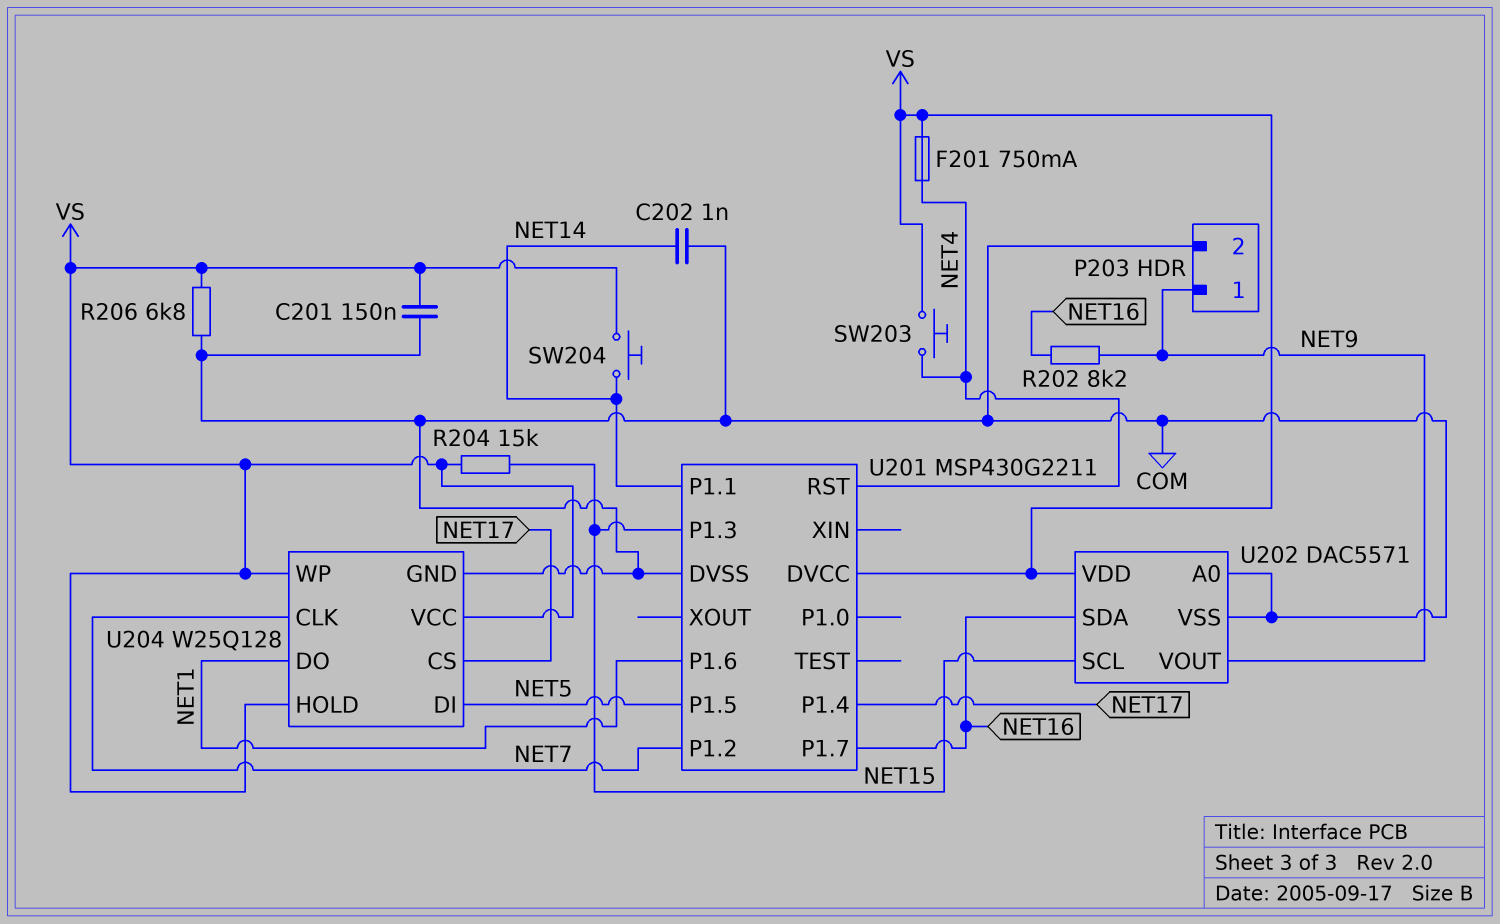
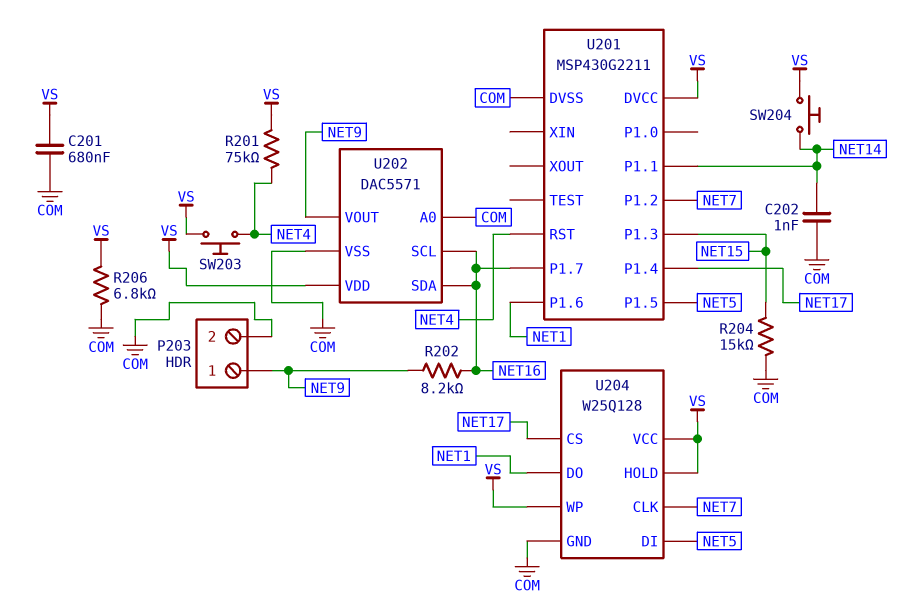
C201: 150nF (COM, VS) -> 680nF (COM, VS)
F201: 750mA (NET4, VS) -> none
R201: none -> 75k (NET4, VS)
R204: 15k (NET15, VS) -> 15k (COM, NET15)
U202 pin SCL: NET15 -> NET16

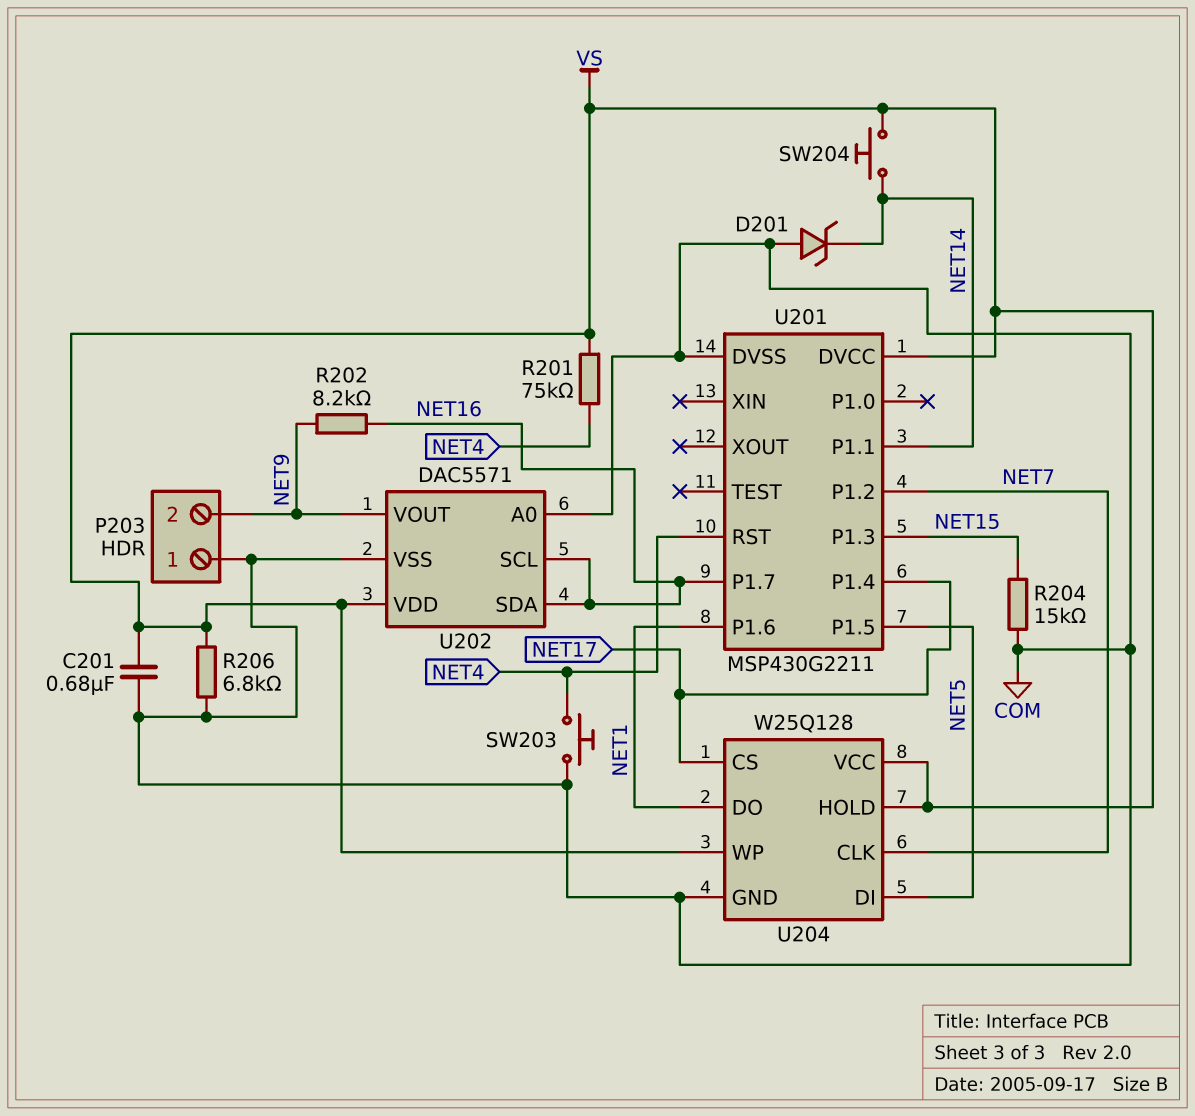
C202: 1nF (COM, NET14) -> none
D201: none -> zener (A COM, K NET14)
P203 pin 1: NET9 -> COM
P203 pin 2: COM -> NET9
SW203: button (NET4, VS) -> button (COM, NET4)

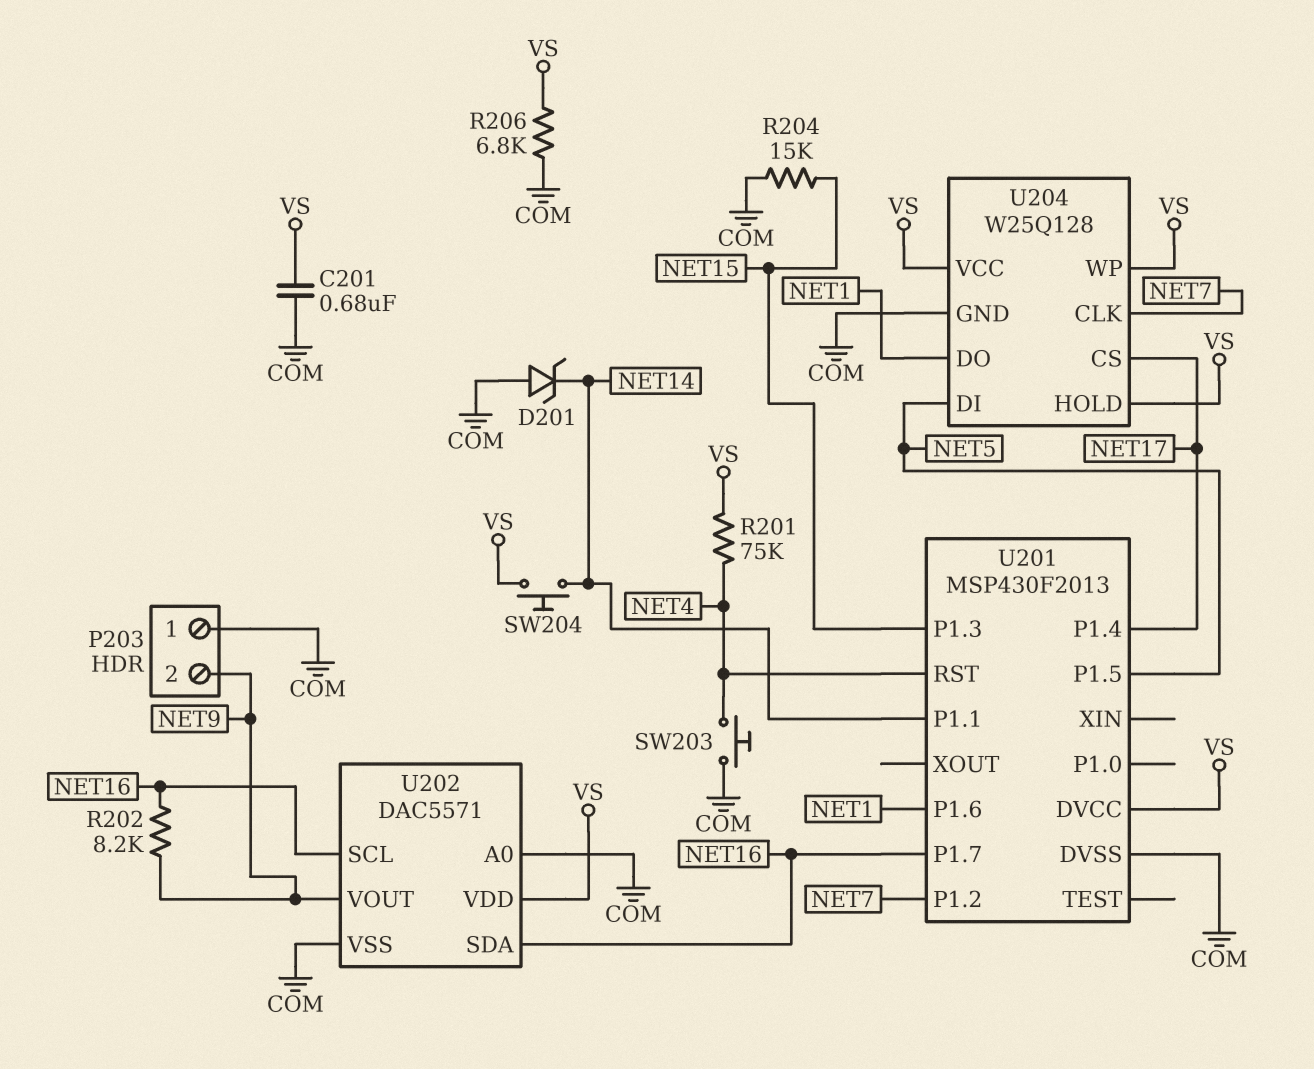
U201: MSP430G2211 -> MSP430F2013

